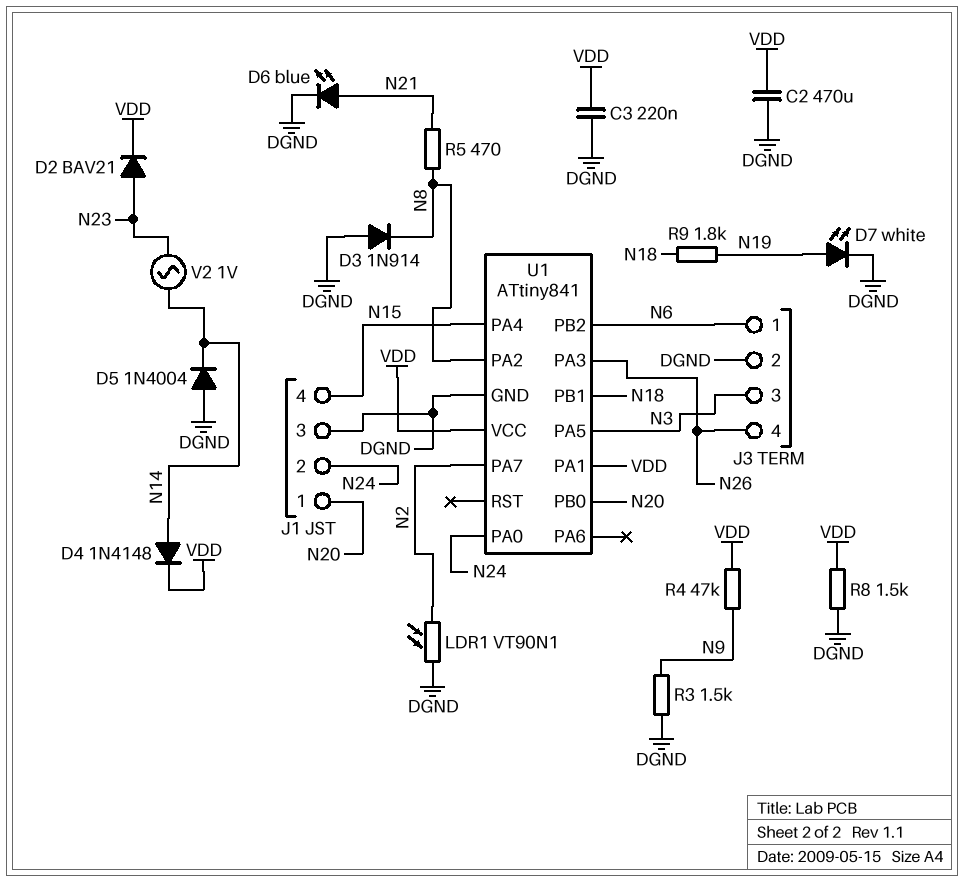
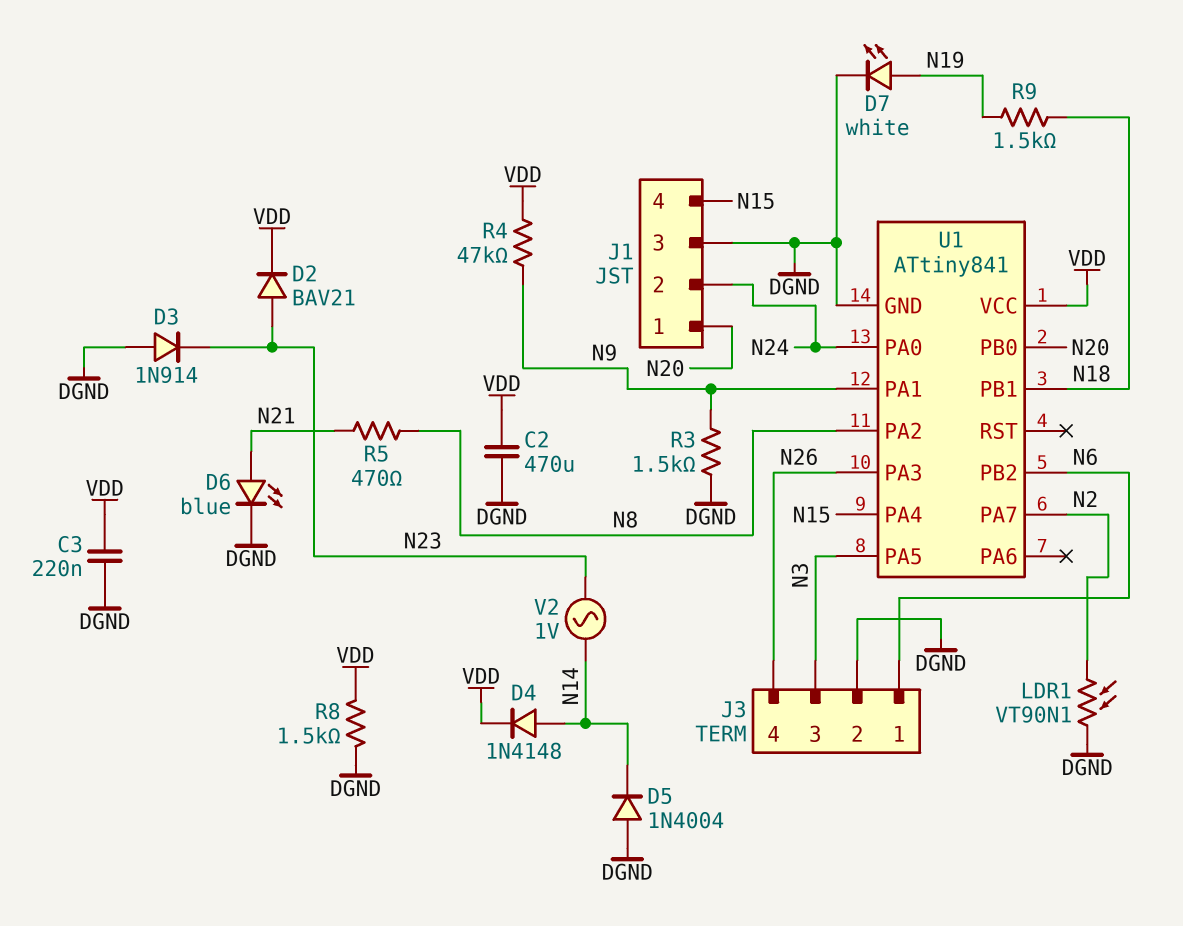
D3: diode 1N914 (A DGND, K N8) -> diode 1N914 (A DGND, K N23)
R9: 1.8k (N18, N19) -> 1.5k (N18, N19)
U1 pin PA1: VDD -> N9

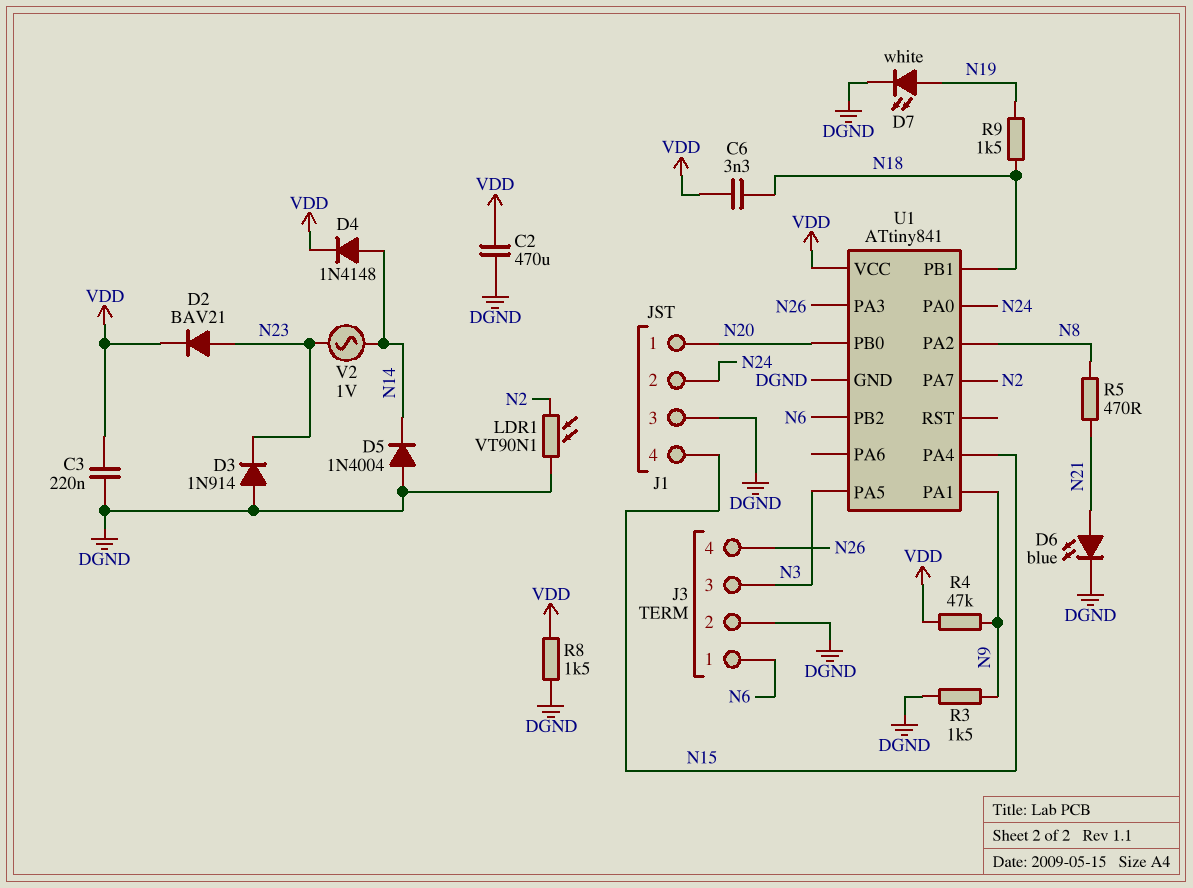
C6: none -> 3.3nF (N18, VDD)

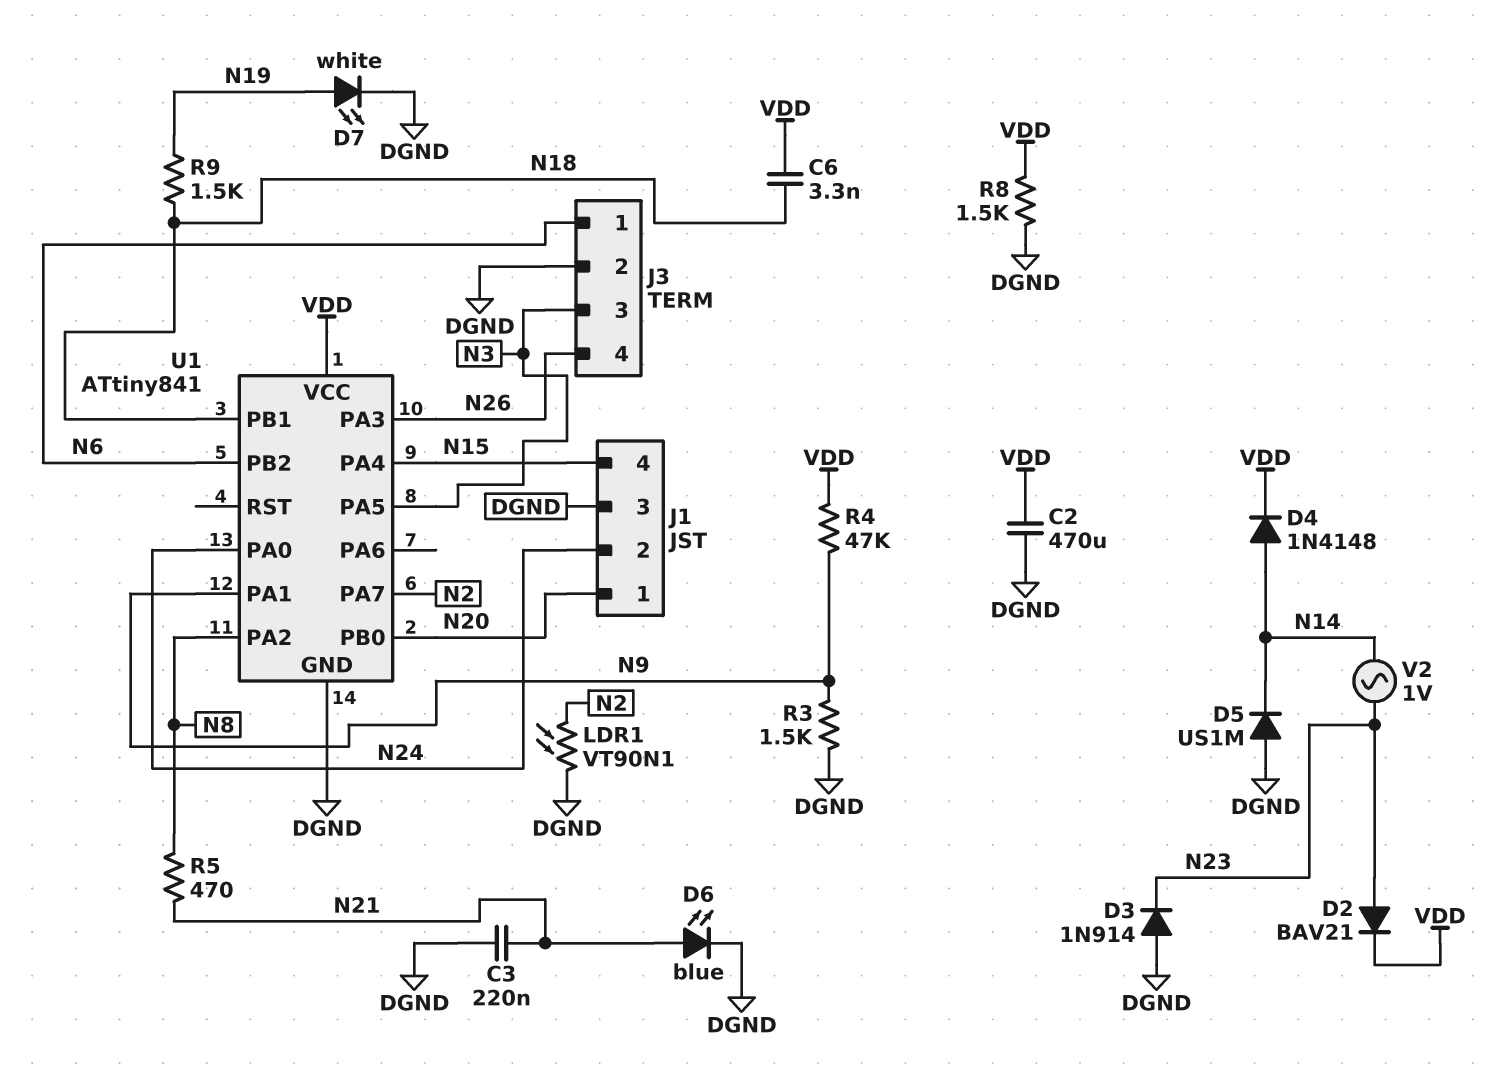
C3: 220nF (DGND, VDD) -> 220nF (DGND, N21)
D5: diode 1N4004 (A DGND, K N14) -> diode US1M (A DGND, K N14)

